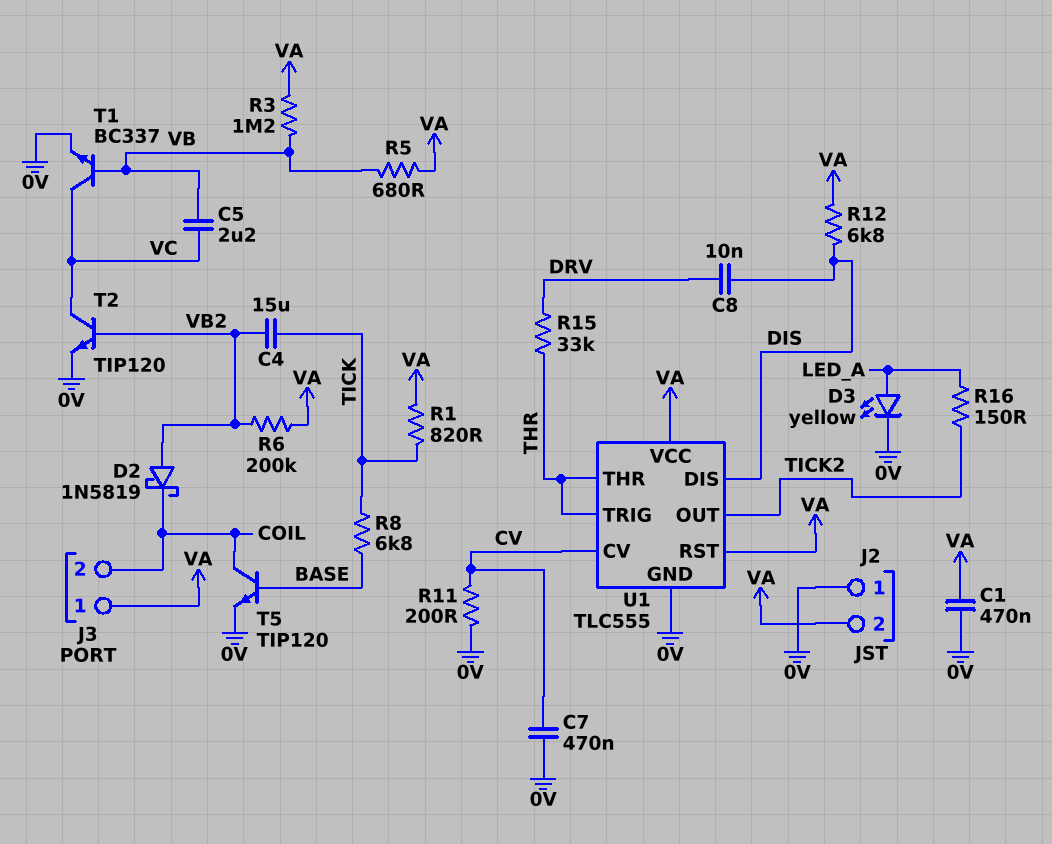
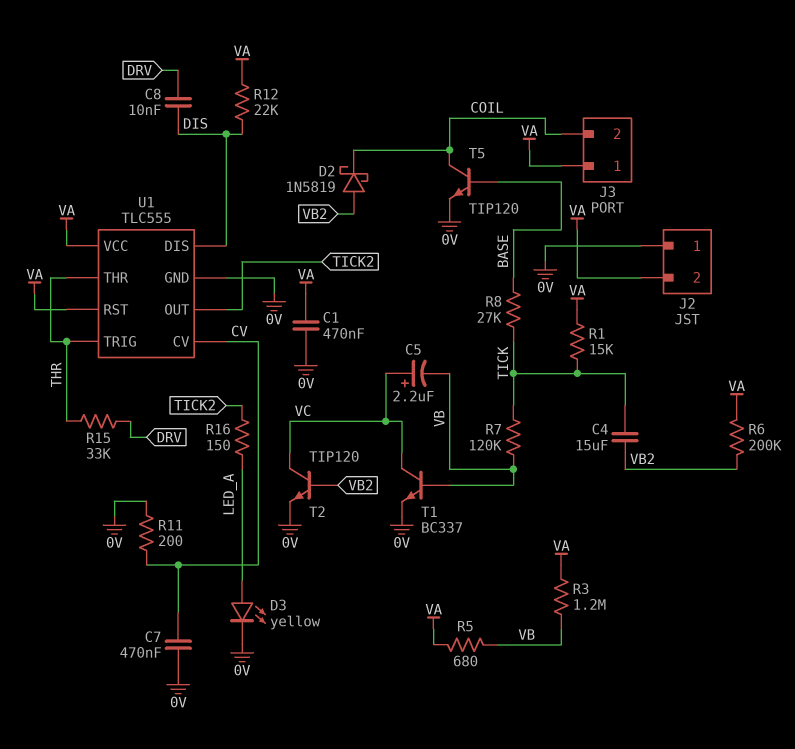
C5: 2.2uF (VB, VC) -> 2.2uF (plus VC, minus VB)
R1: 820 (TICK, VA) -> 15k (TICK, VA)
R7: none -> 120k (TICK, VB)
R8: 6.8k (BASE, TICK) -> 27k (BASE, TICK)
R12: 6.8k (DIS, VA) -> 22k (DIS, VA)

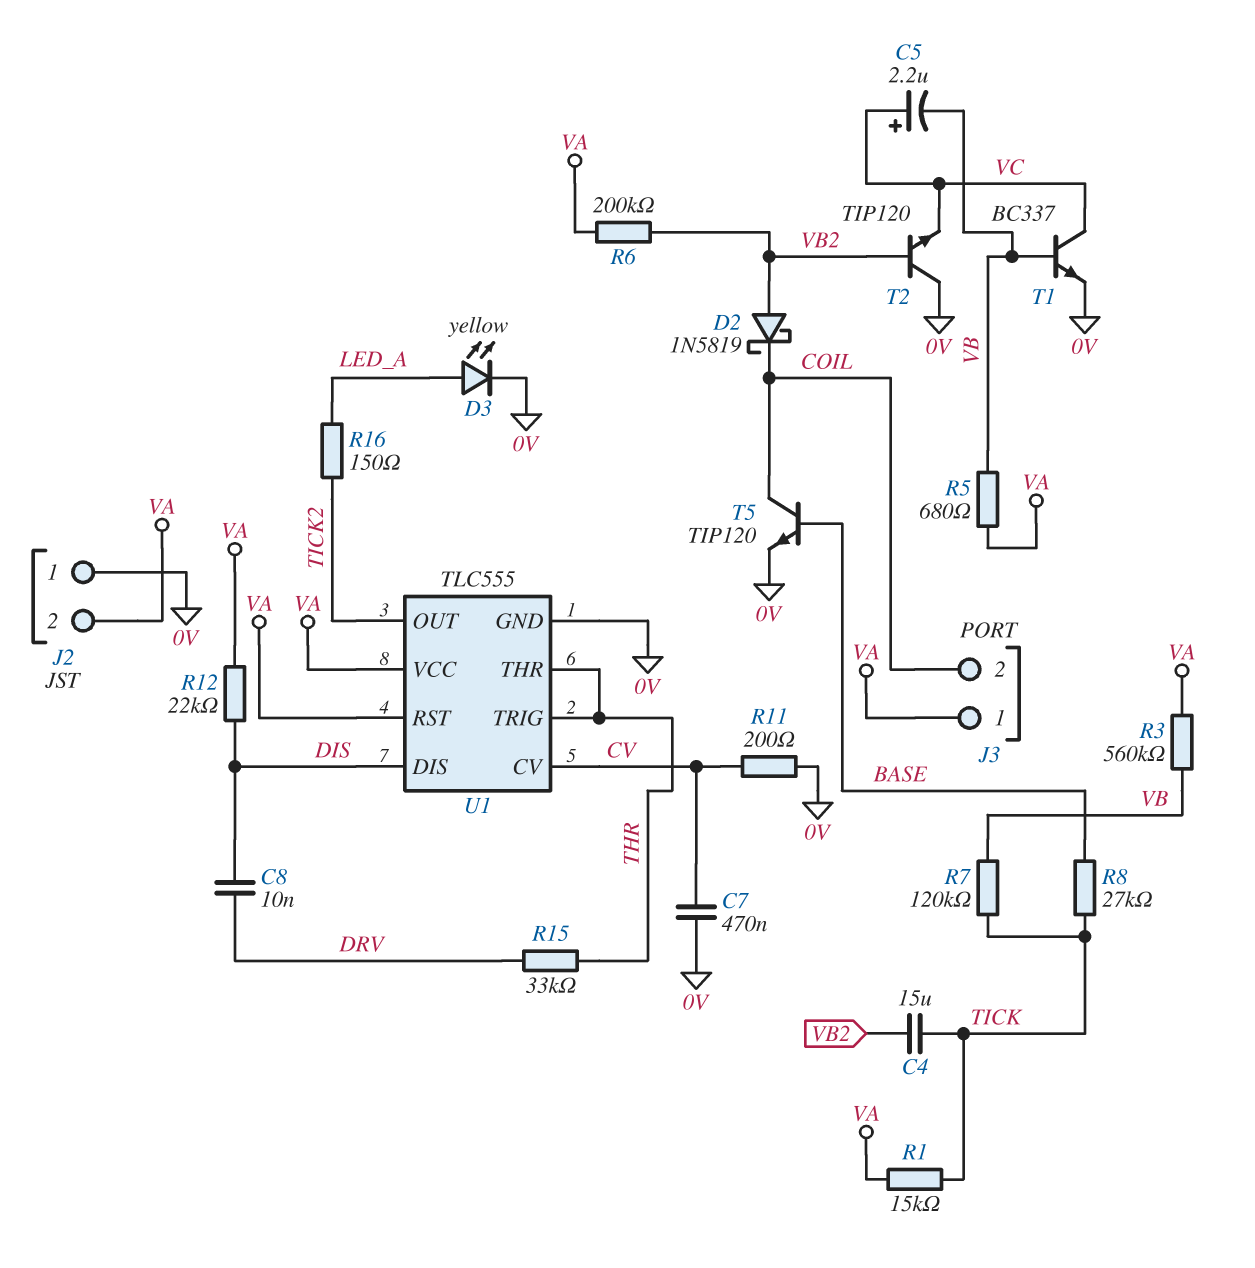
C1: 470nF (0V, VA) -> none
R3: 1.2M (VA, VB) -> 560k (VA, VB)
T2: NPN TIP120 (B VB2, C VC, E 0V) -> NPN TIP120 (B VB2, C 0V, E VC)

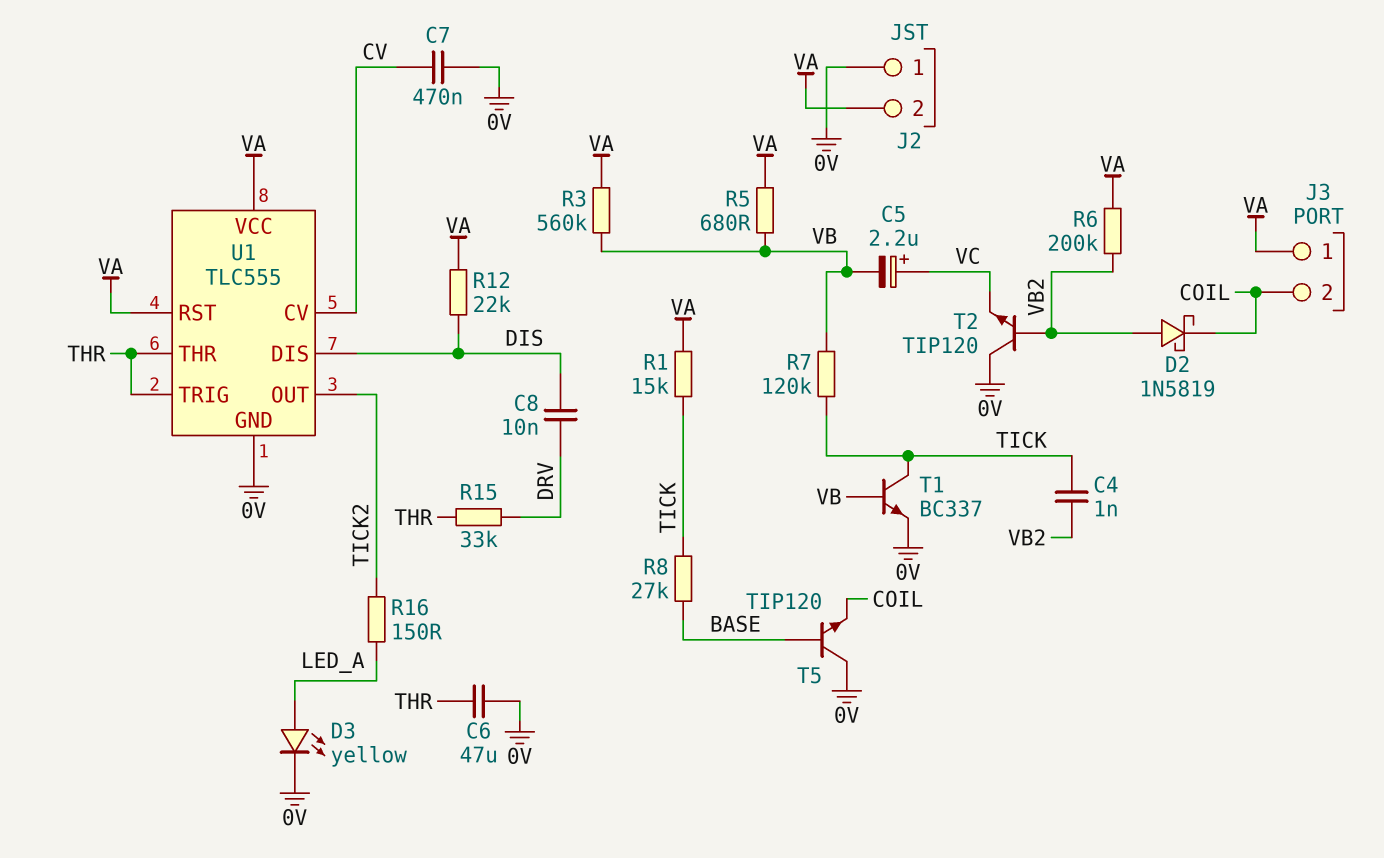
C4: 15uF (TICK, VB2) -> 1nF (TICK, VB2)
C6: none -> 47uF (0V, THR)
R11: 200 (0V, CV) -> none
T1: NPN BC337 (B VB, C VC, E 0V) -> NPN BC337 (B VB, C TICK, E 0V)
T5: NPN TIP120 (B BASE, C COIL, E 0V) -> NPN TIP120 (B BASE, C 0V, E COIL)

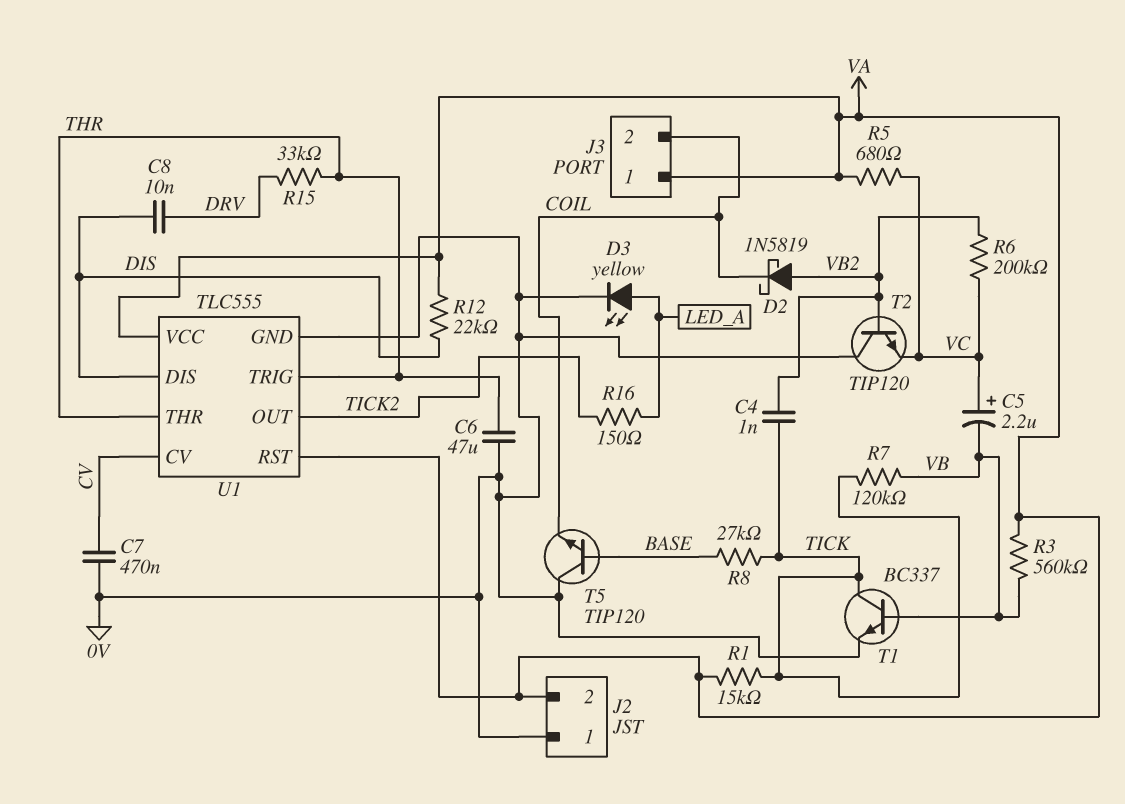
R5: 680 (VA, VB) -> 680 (VA, VC)
R6: 200k (VA, VB2) -> 200k (VB2, VC)

